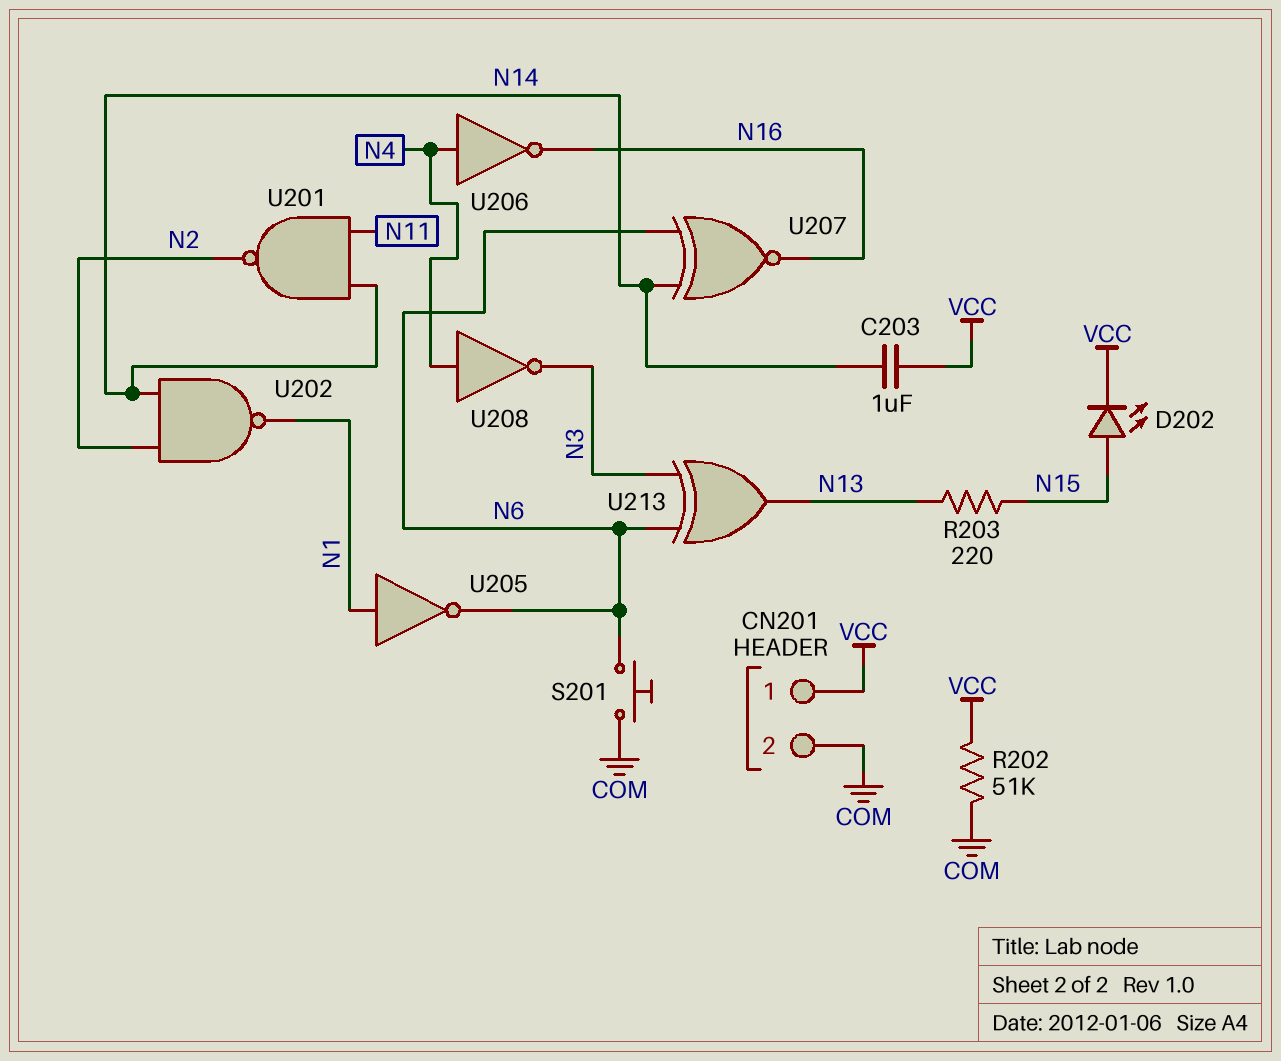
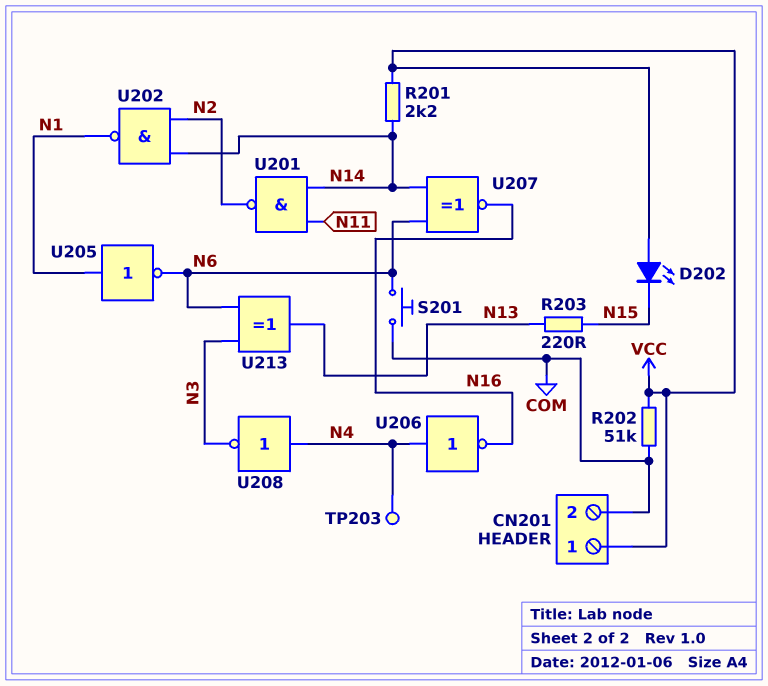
C203: 1uF (N14, VCC) -> none
D202: LED (A N15, K VCC) -> LED (A VCC, K N15)
R201: none -> 2.2k (N14, VCC)
TP203: none -> test point (N4)

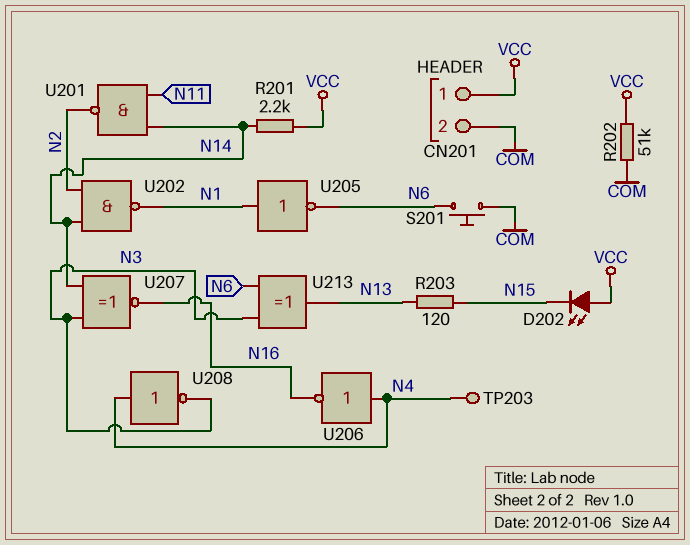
R203: 220 (N13, N15) -> 120 (N13, N15)
U207: XNOR (in N6, in N14, out N16) -> XNOR (in N3, in N14, out N16)

